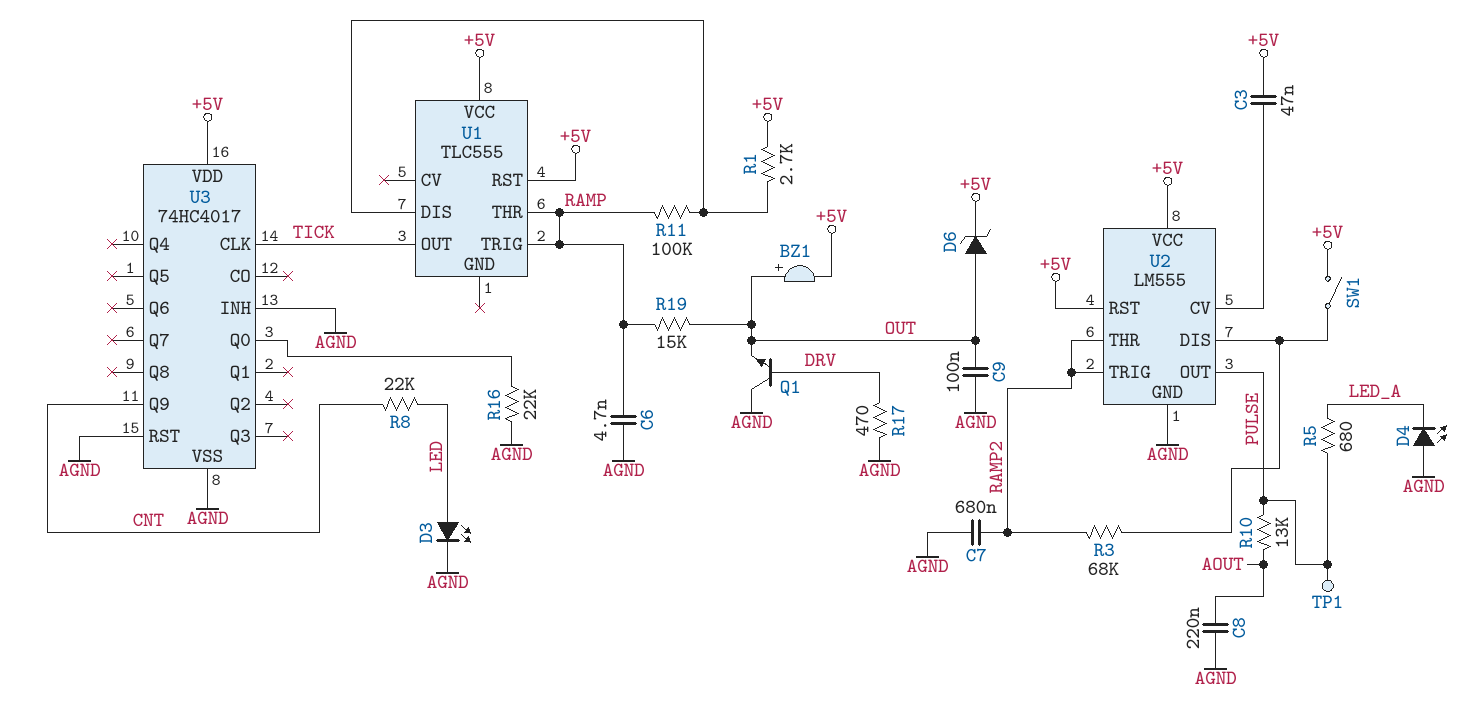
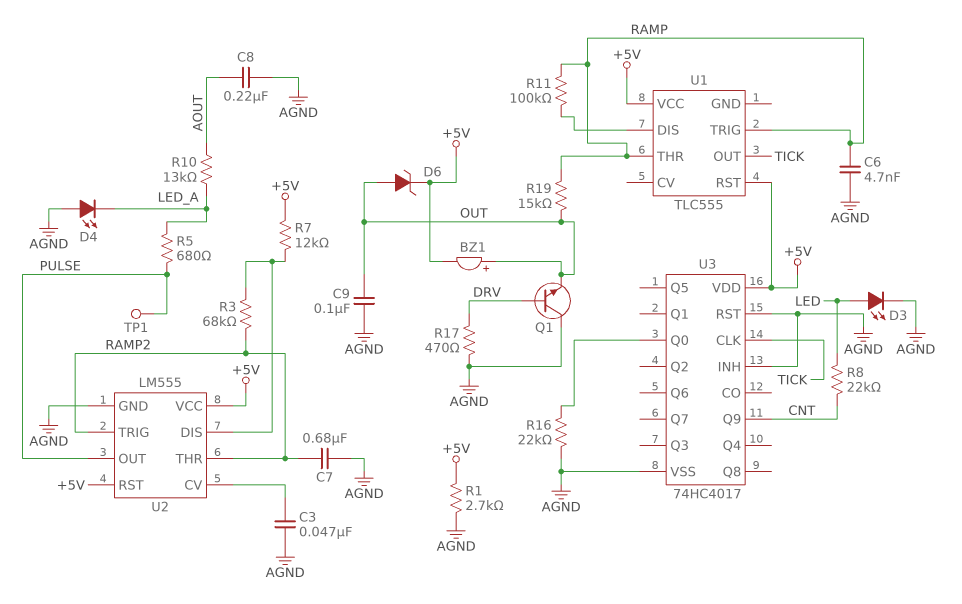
C3: 47nF (+5V, U2/CV) -> 47nF (AGND, U2/CV)
R1: 2.7k (+5V, U1/DIS) -> 2.7k (+5V, AGND)
R7: none -> 12k (+5V, U2/DIS)
R10: 13k (AOUT, PULSE) -> 13k (AOUT, LED_A)
SW1: switch (+5V, U2/DIS) -> none

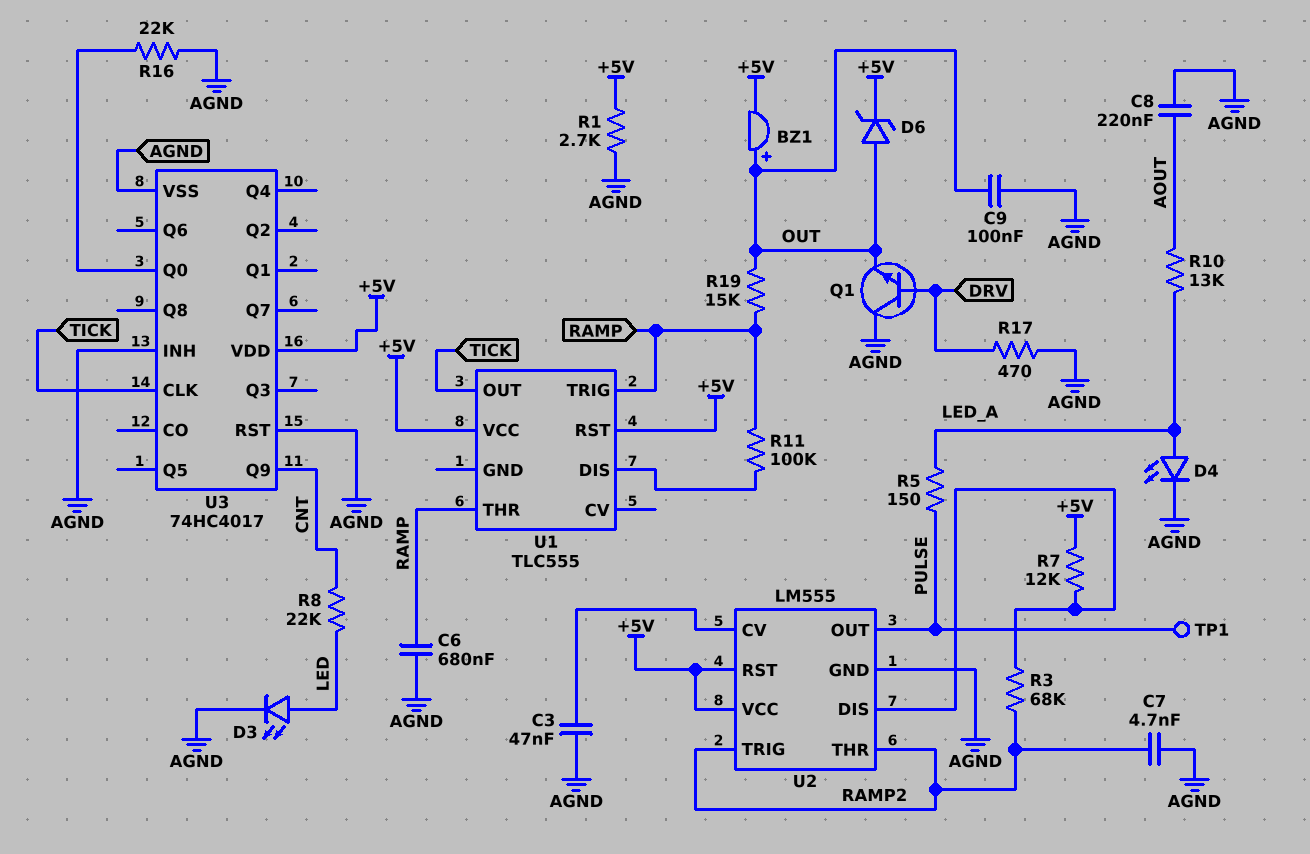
C6: 4.7nF (AGND, RAMP) -> 680nF (AGND, RAMP)
C7: 680nF (AGND, RAMP2) -> 4.7nF (AGND, RAMP2)
D4: LED (A AGND, K LED_A) -> LED (A LED_A, K AGND)
R5: 680 (LED_A, PULSE) -> 150 (LED_A, PULSE)

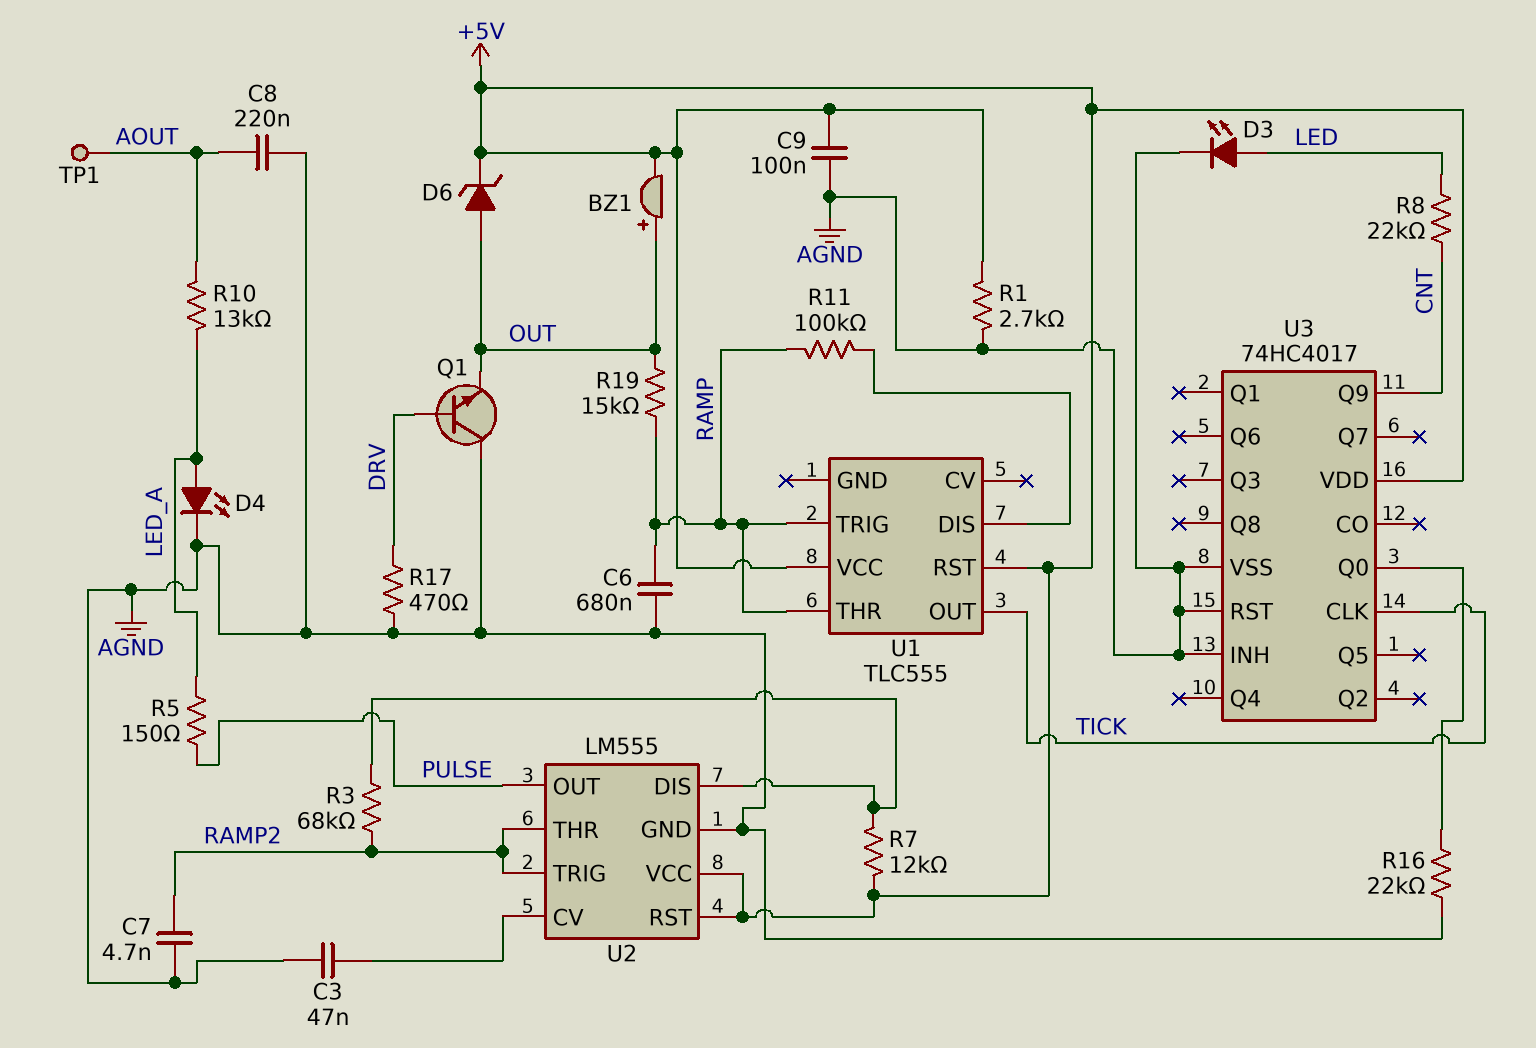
C9: 100nF (AGND, OUT) -> 100nF (+5V, AGND)
TP1: test point (PULSE) -> test point (AOUT)

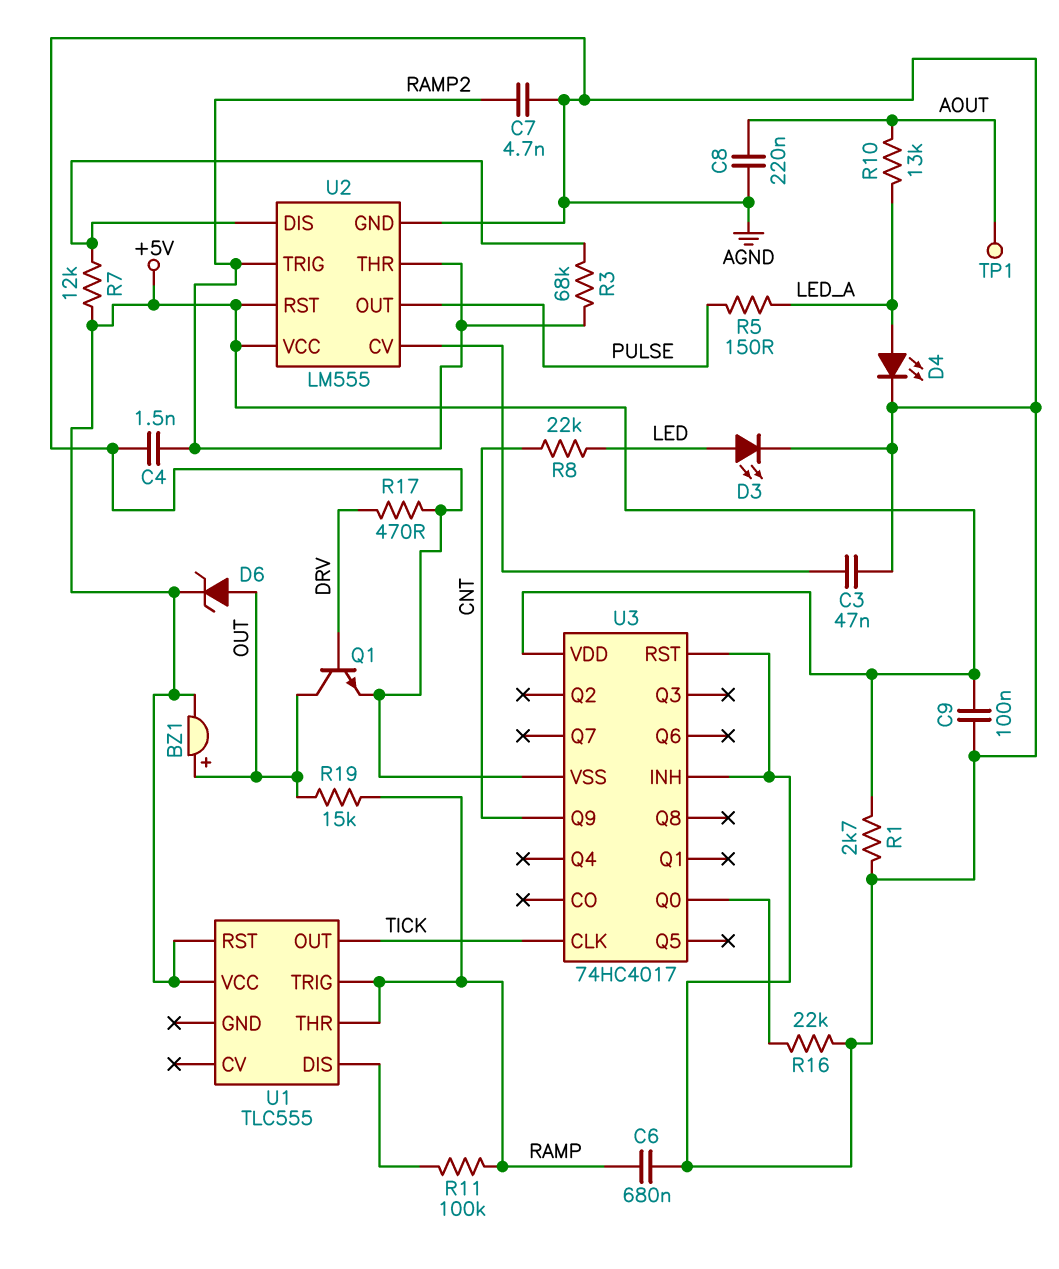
C4: none -> 1.5nF (AGND, RAMP2)
Q1: NPN (B DRV, C AGND, E OUT) -> NPN (B DRV, C OUT, E AGND)

